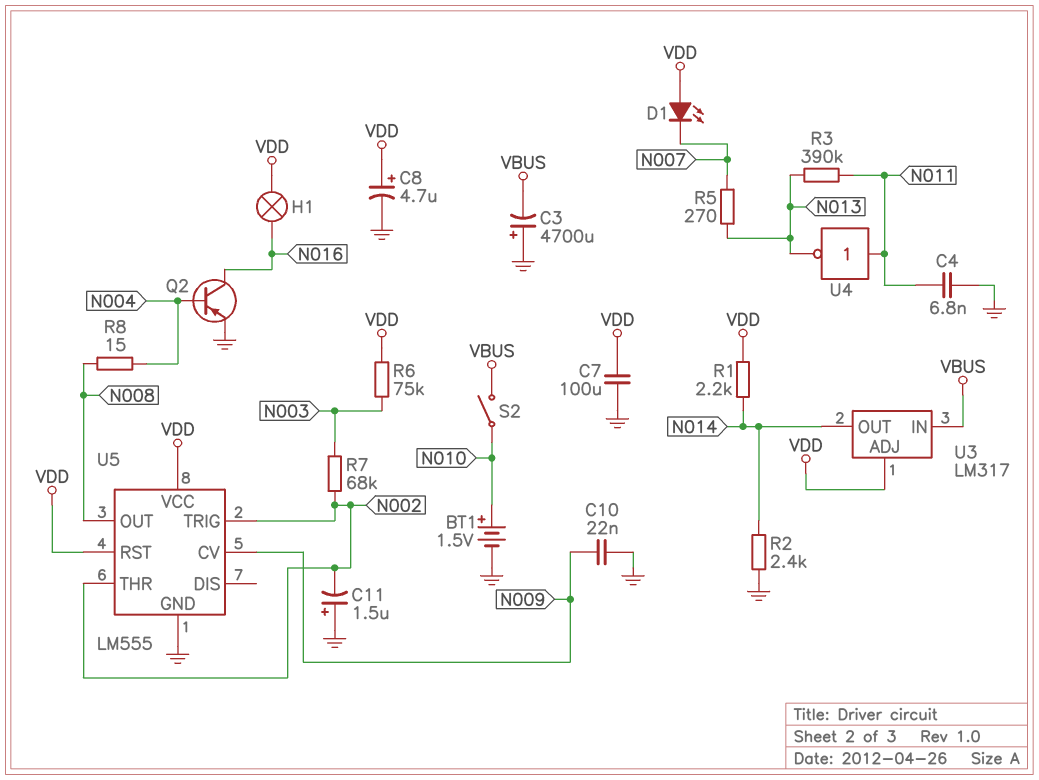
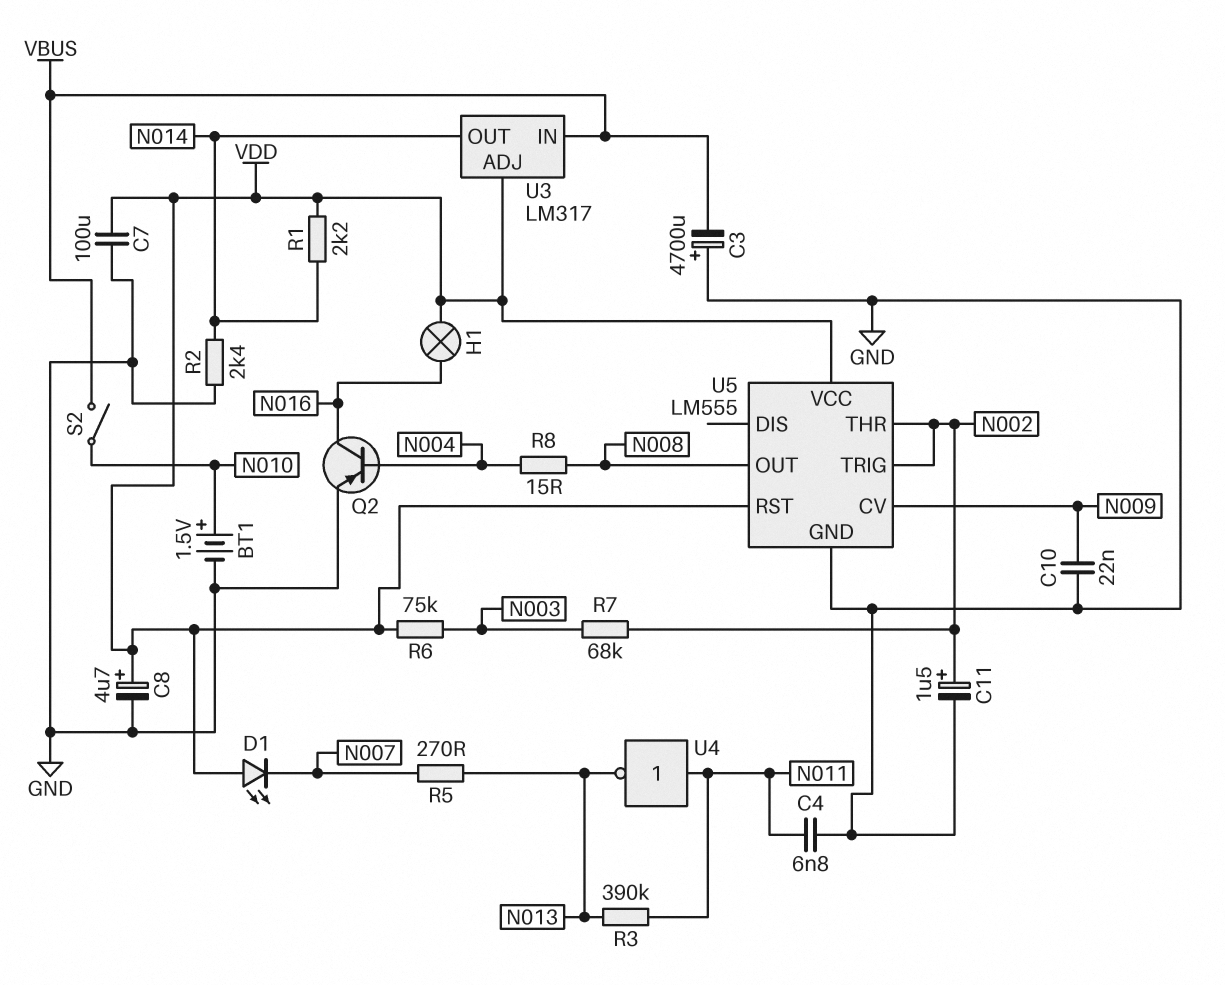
C11: 1.5uF (plus GND, minus N002) -> 1.5uF (plus N002, minus GND)

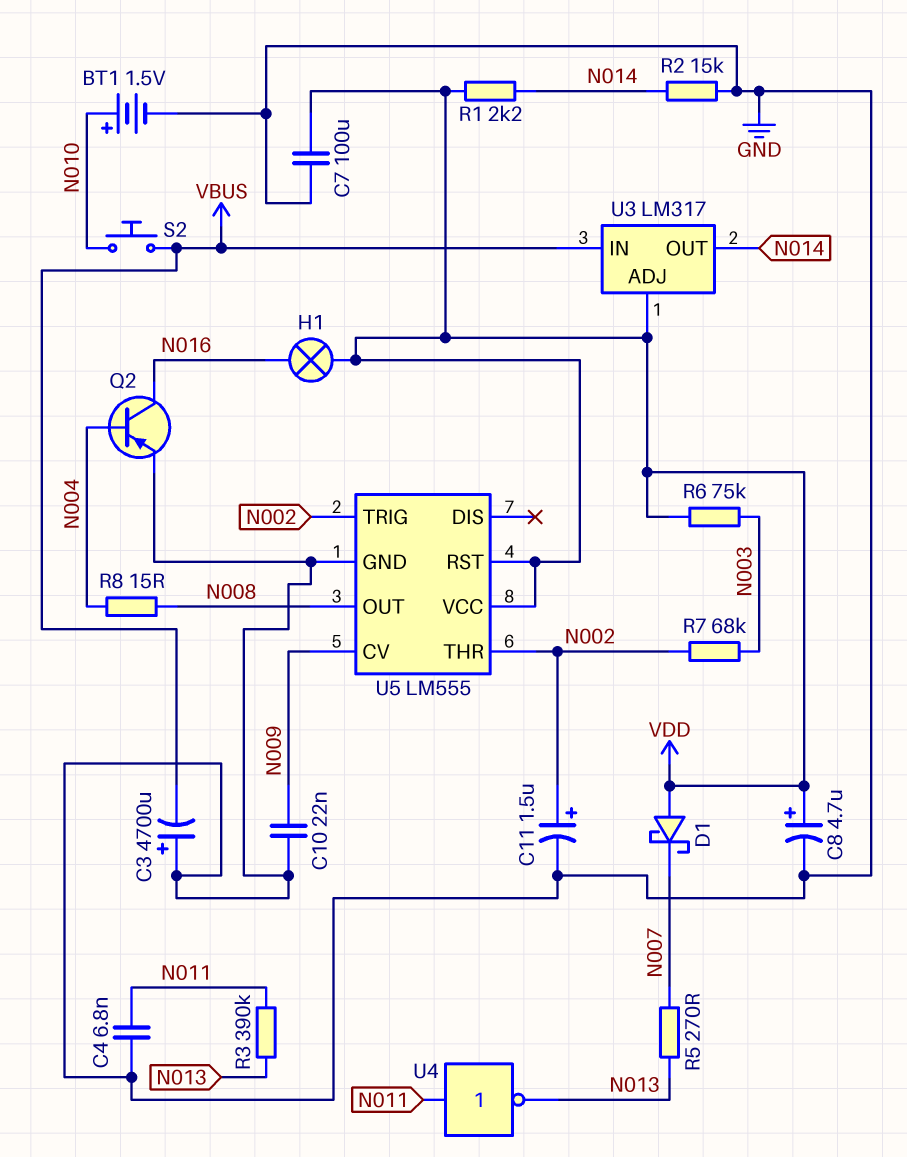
D1: LED (A VDD, K N007) -> schottky (A VDD, K N007)
R2: 2.4k (GND, N014) -> 15k (GND, N014)
S2: switch (N010, VBUS) -> button (N010, VBUS)

